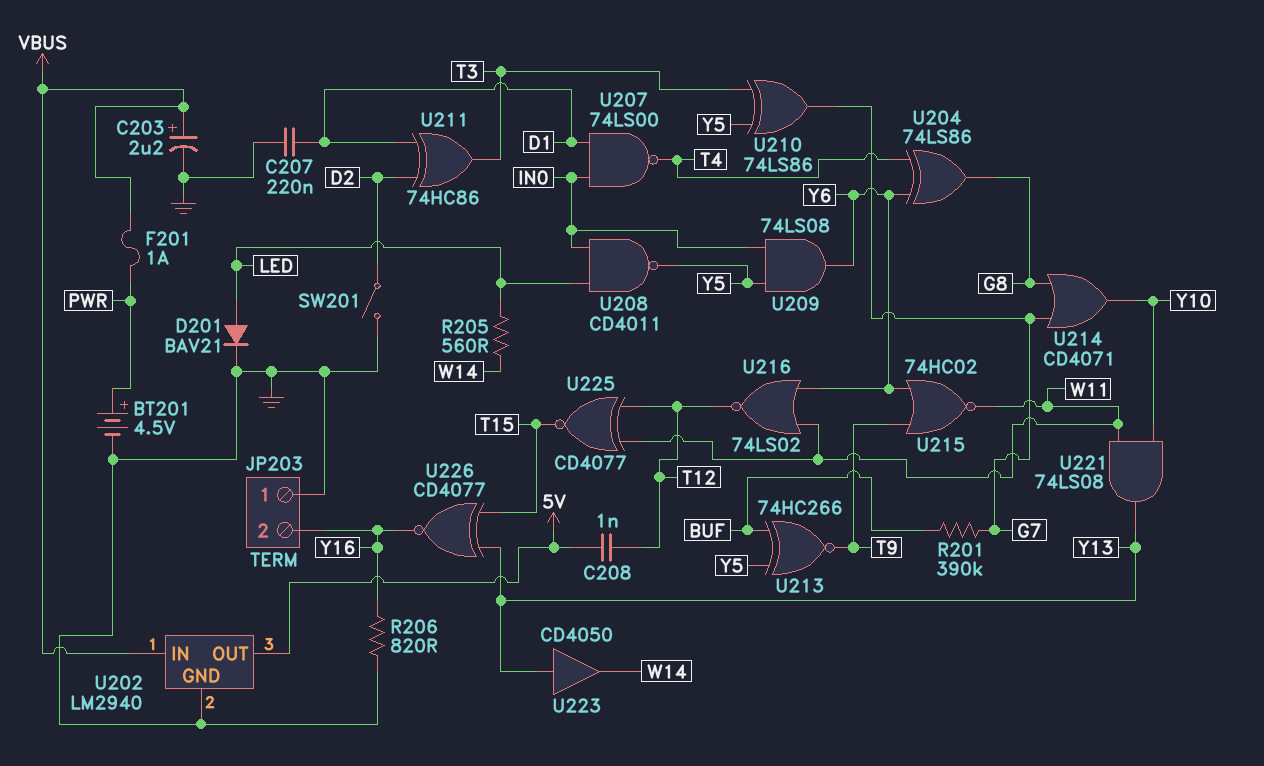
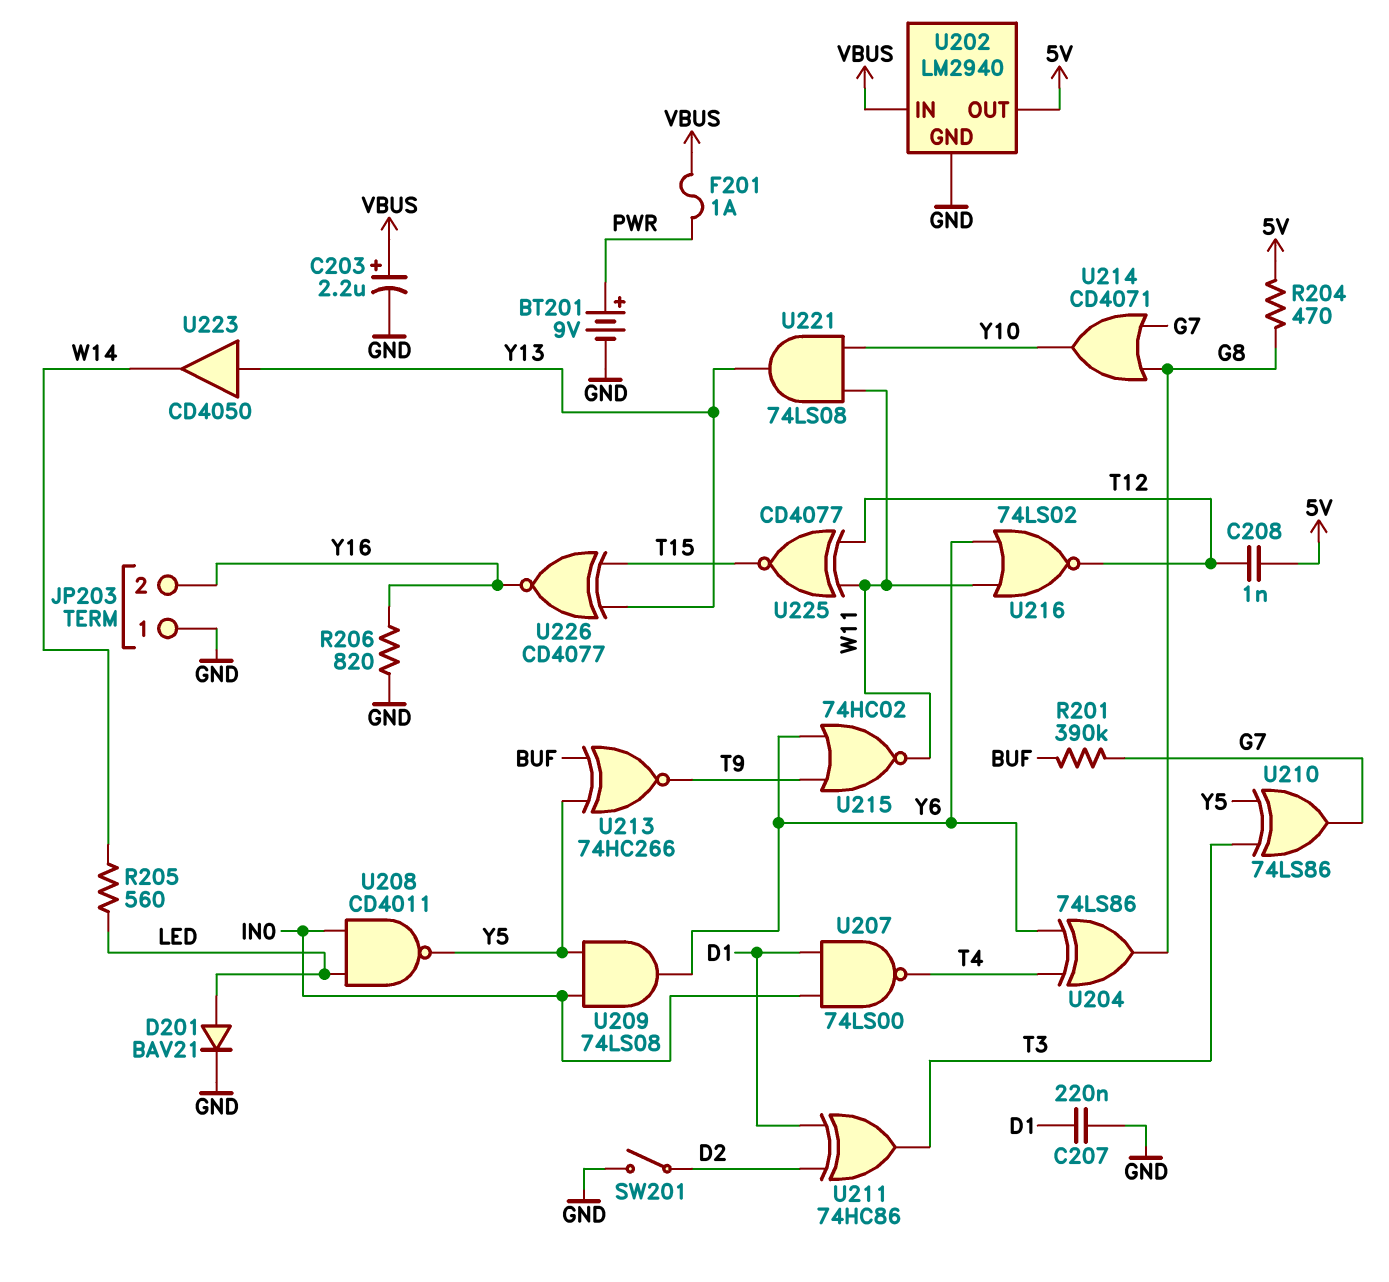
BT201: 4.5V (plus PWR, minus GND) -> 9V (plus PWR, minus GND)
R204: none -> 470 (5V, G8)

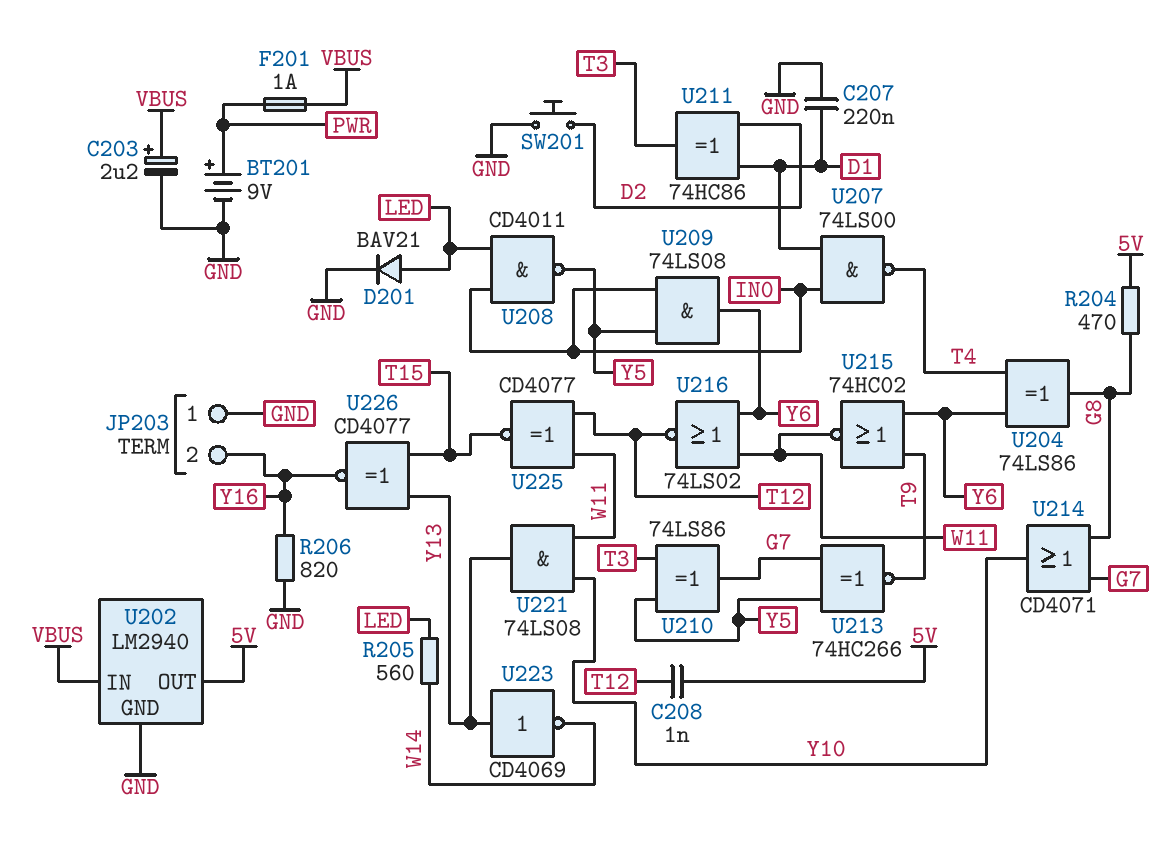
R201: 390k (BUF, G7) -> none
SW201: switch (D2, GND) -> button (D2, GND)
U213: XNOR 74HC266 (in BUF, in Y5, out T9) -> XNOR 74HC266 (in G7, in Y5, out T9)
U223: buffer CD4050 (in Y13, out W14) -> NOT CD4069 (in Y13, out W14)

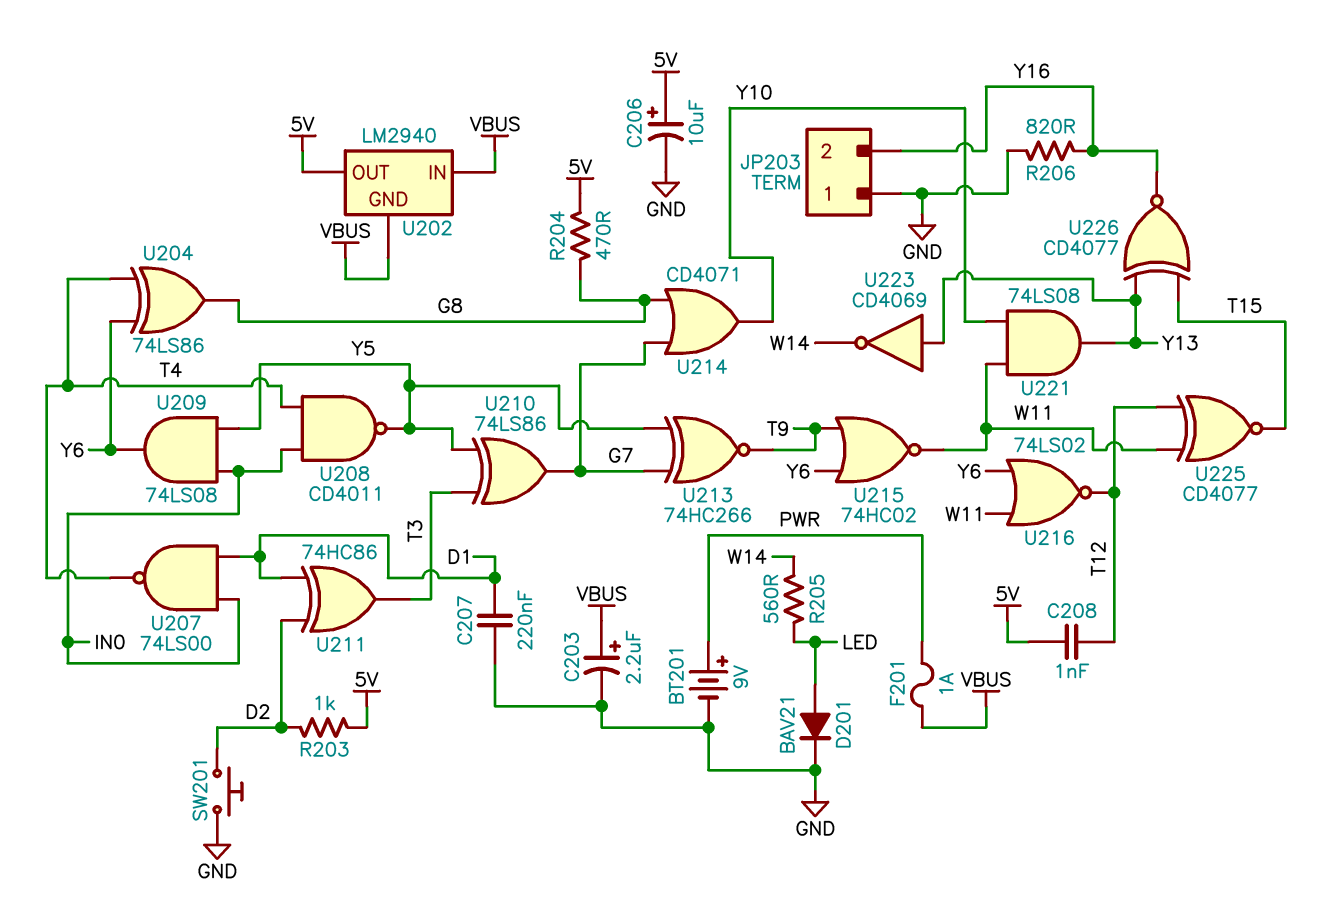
C206: none -> 10uF (plus 5V, minus GND)
R203: none -> 1k (5V, D2)
U202 pin GND: GND -> VBUS
U208: NAND CD4011 (in IN0, in LED, out Y5) -> NAND CD4011 (in IN0, in T4, out Y5)

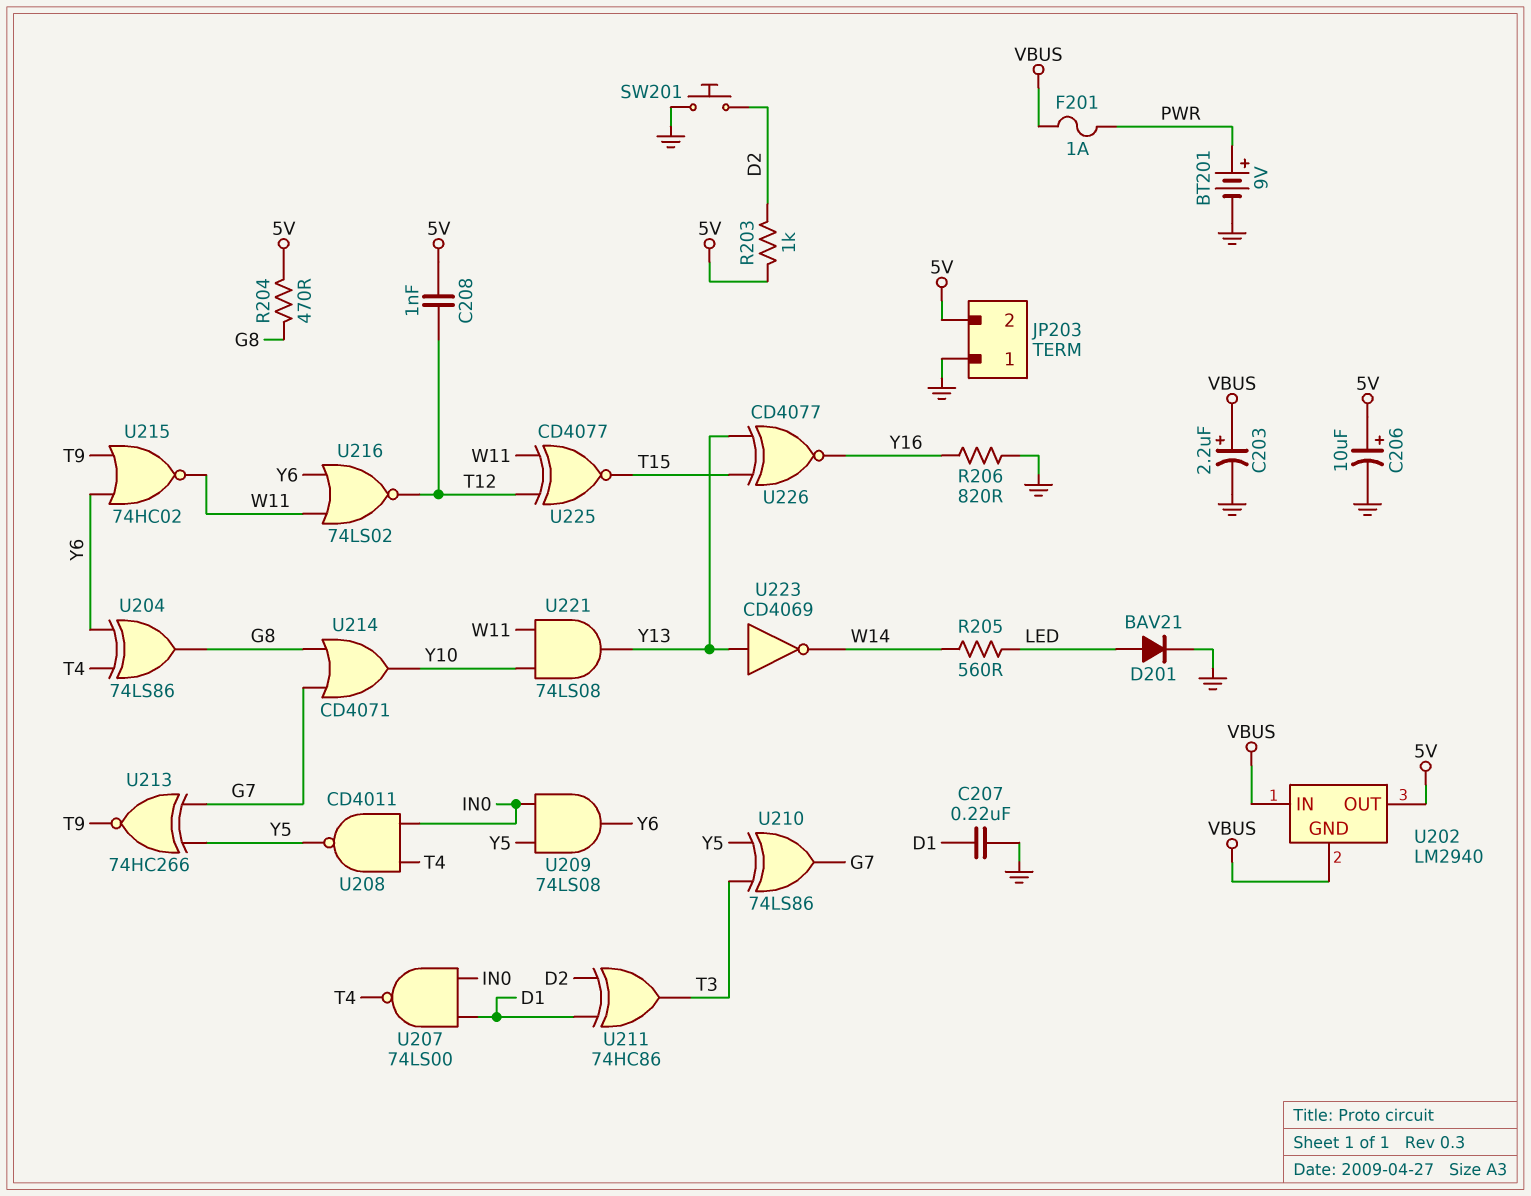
JP203 pin 2: Y16 -> 5V

